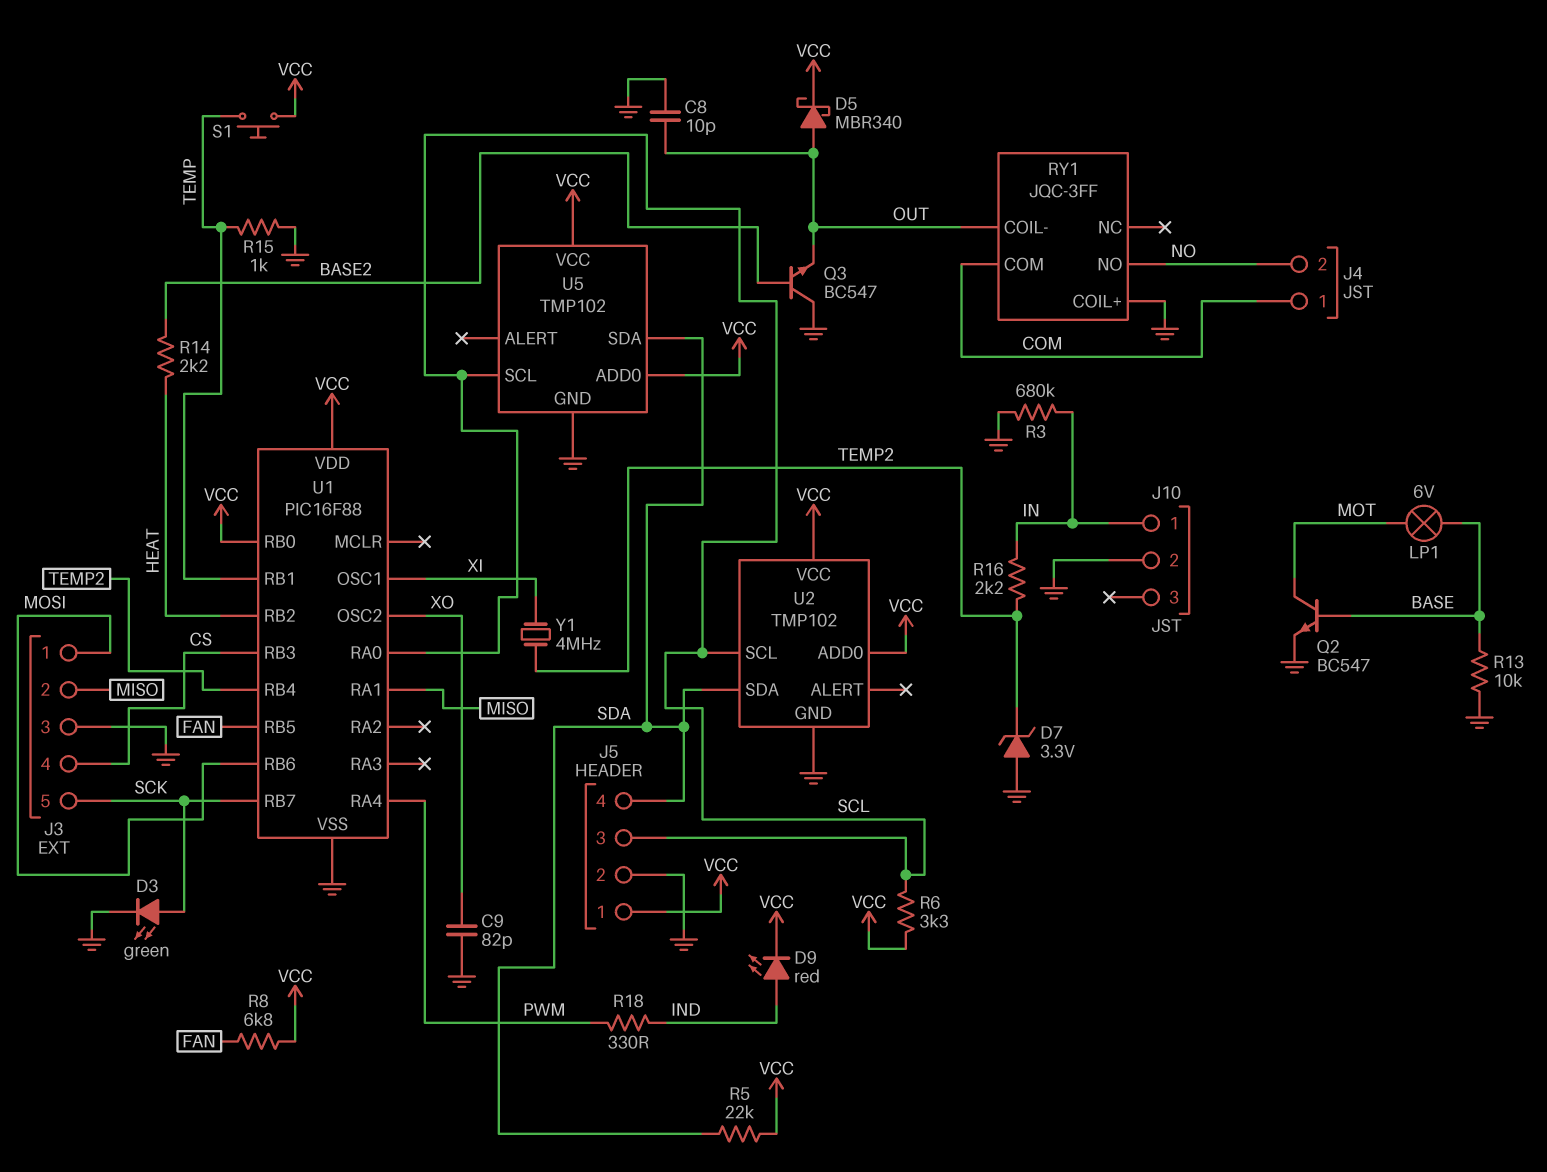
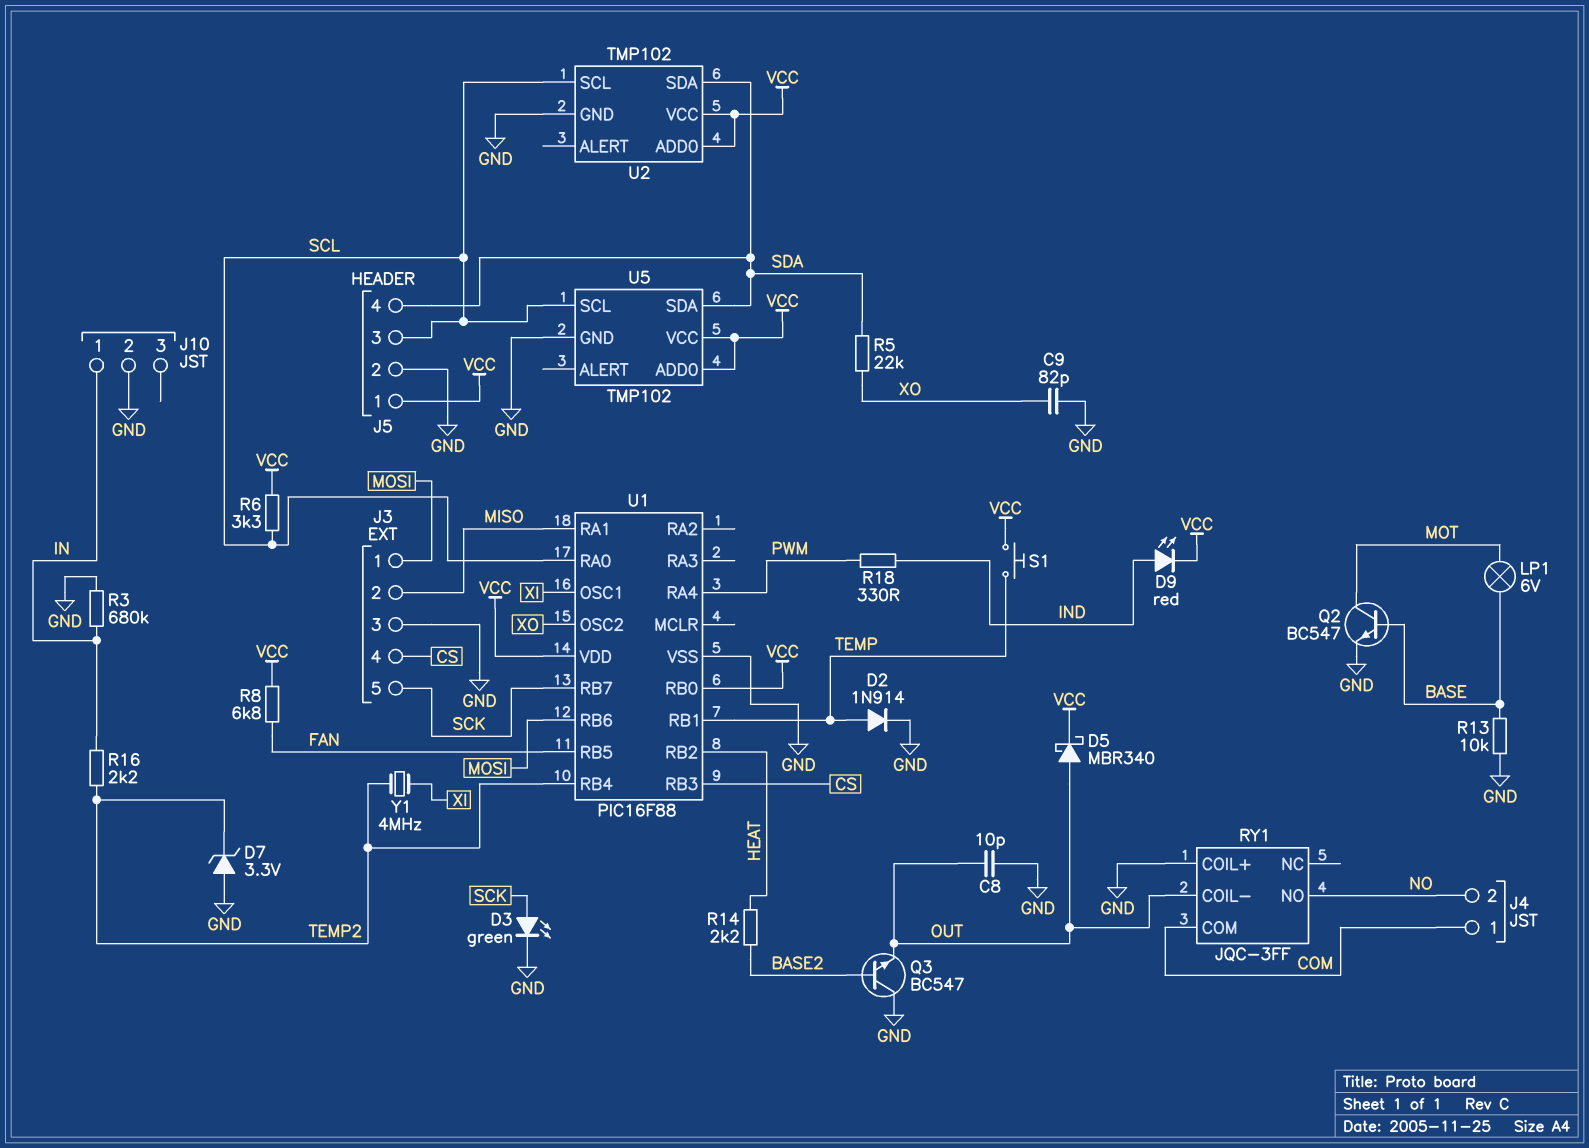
D2: none -> diode 1N914 (A TEMP, K GND)
R5: 22k (SDA, VCC) -> 22k (SDA, XO)
R15: 1k (GND, TEMP) -> none

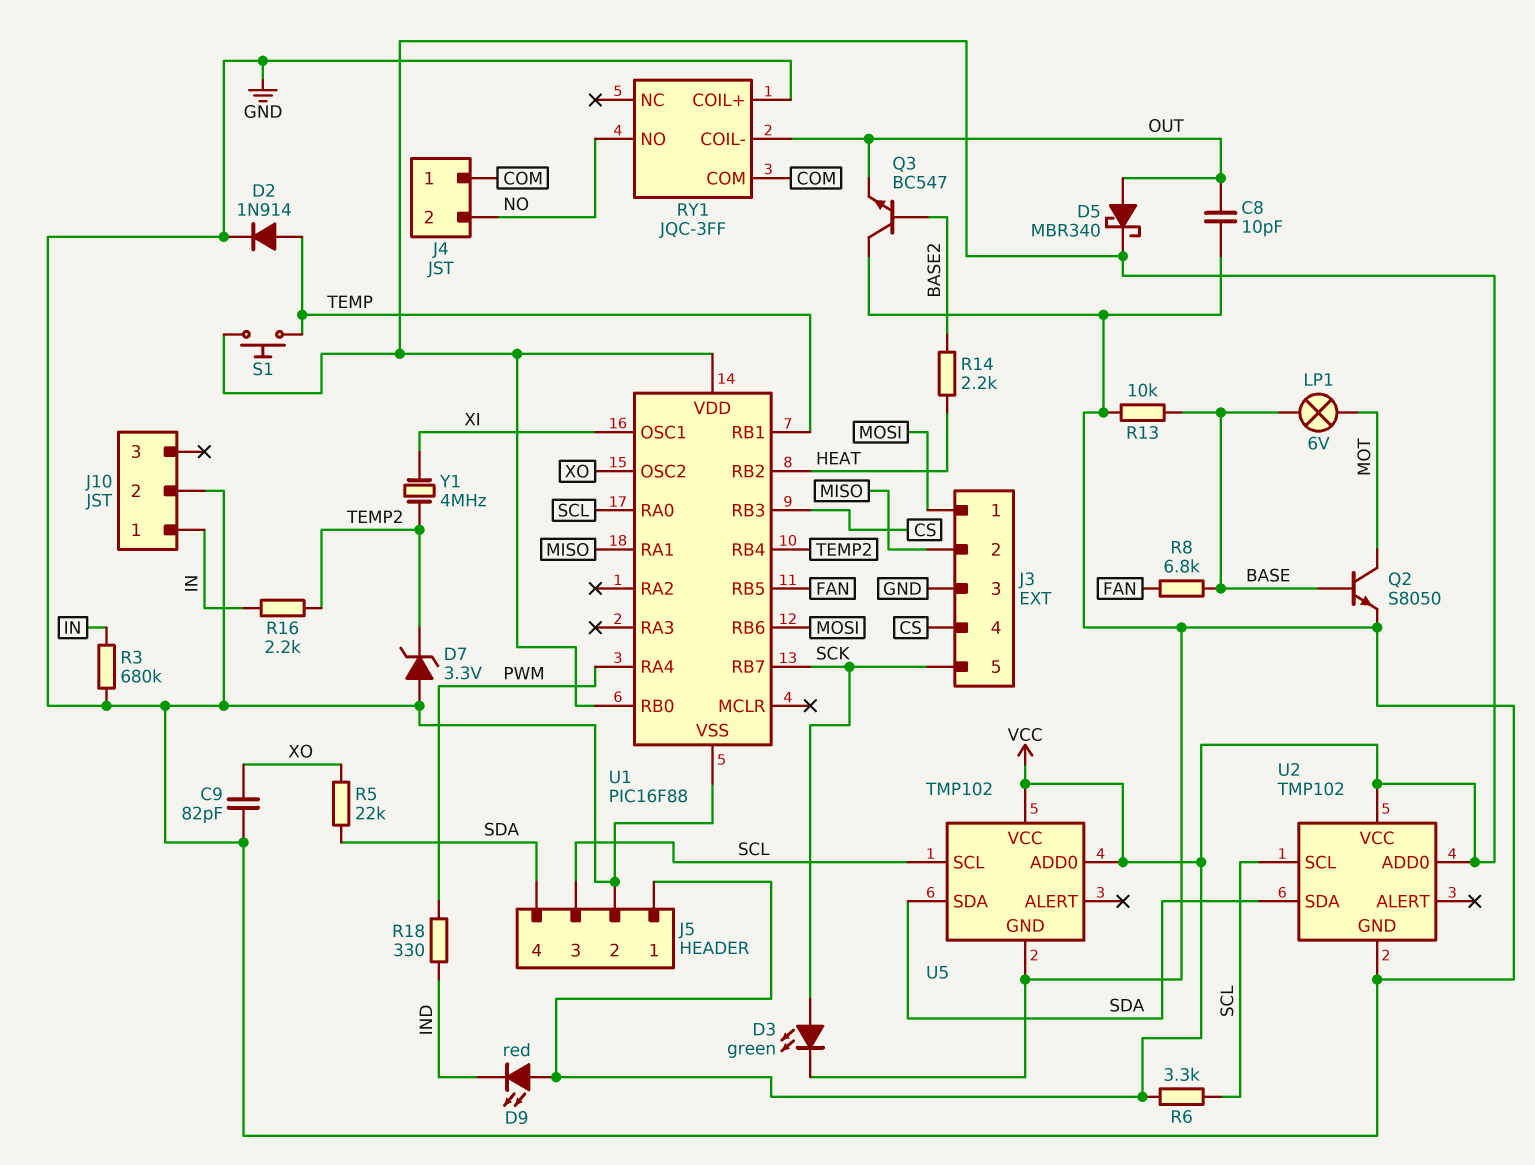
D9: LED red (A IND, K VCC) -> LED red (A VCC, K IND)
Q2: NPN BC547 (B BASE, C MOT, E GND) -> NPN S8050 (B BASE, C MOT, E GND)
R8: 6.8k (FAN, VCC) -> 6.8k (BASE, FAN)

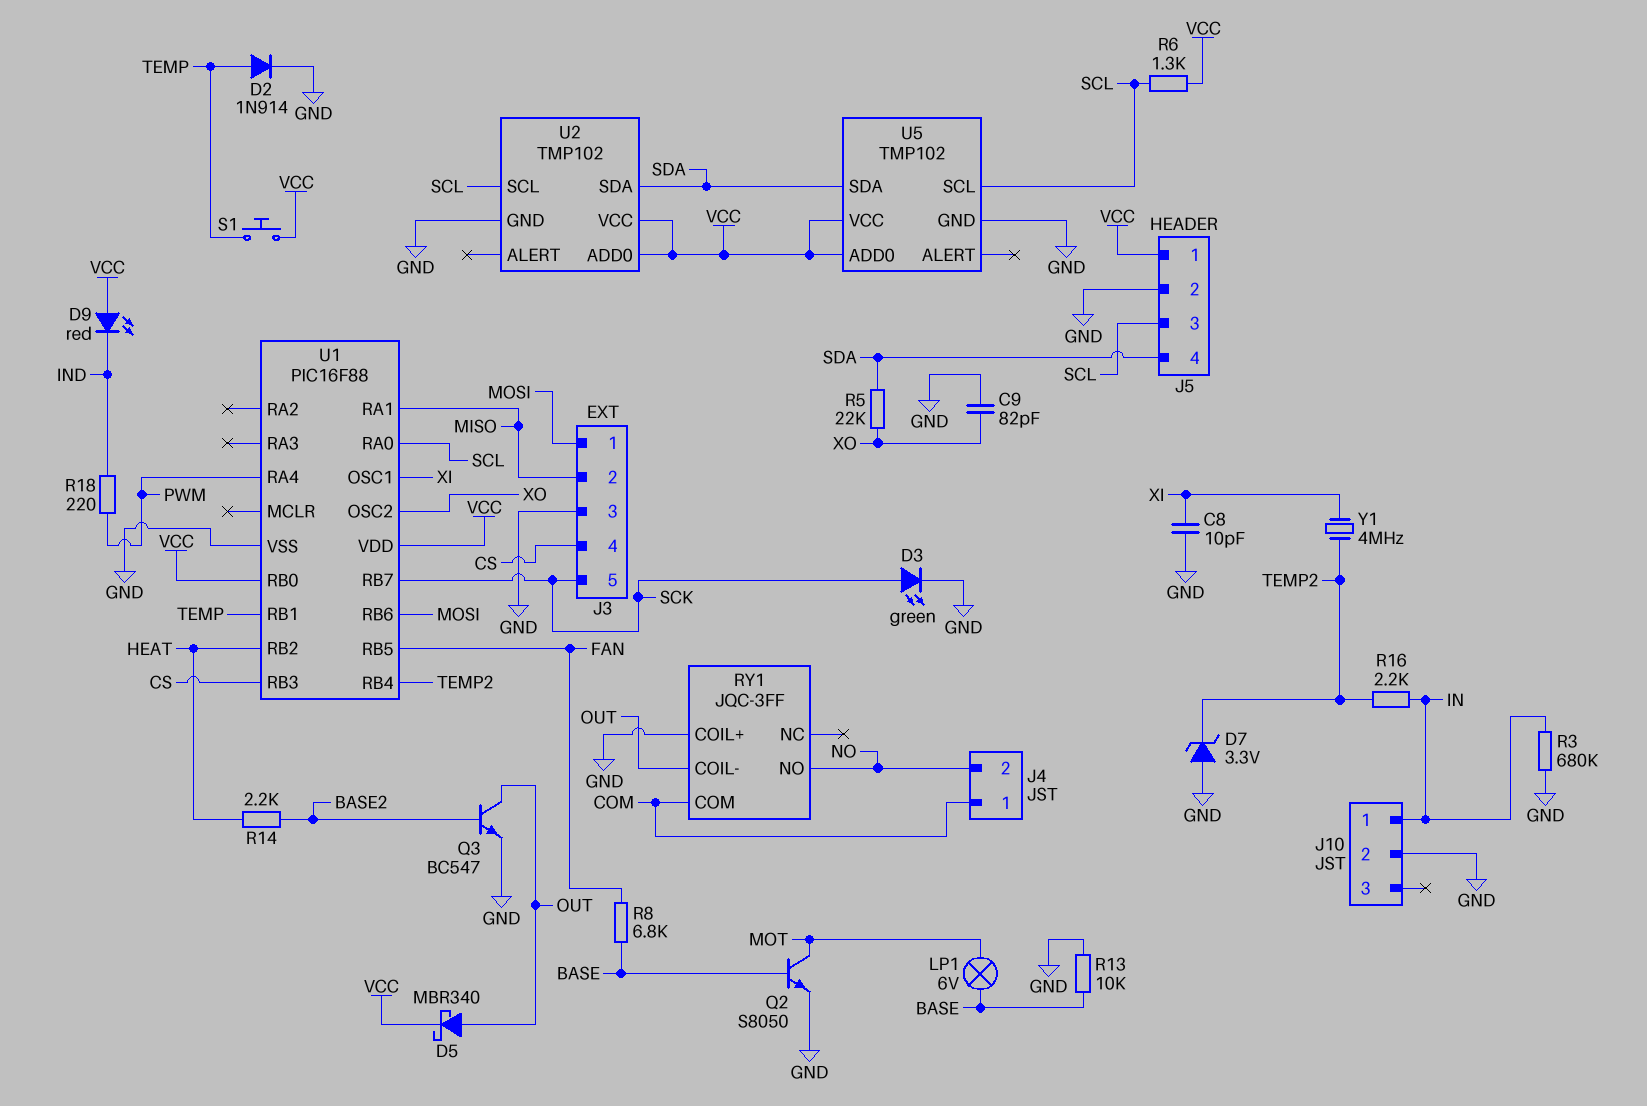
C8: 10pF (GND, OUT) -> 10pF (GND, XI)
Q3: NPN BC547 (B BASE2, C GND, E OUT) -> NPN BC547 (B BASE2, C OUT, E GND)
R6: 3.3k (SCL, VCC) -> 1.3k (SCL, VCC)
R18: 330 (IND, PWM) -> 220 (IND, PWM)

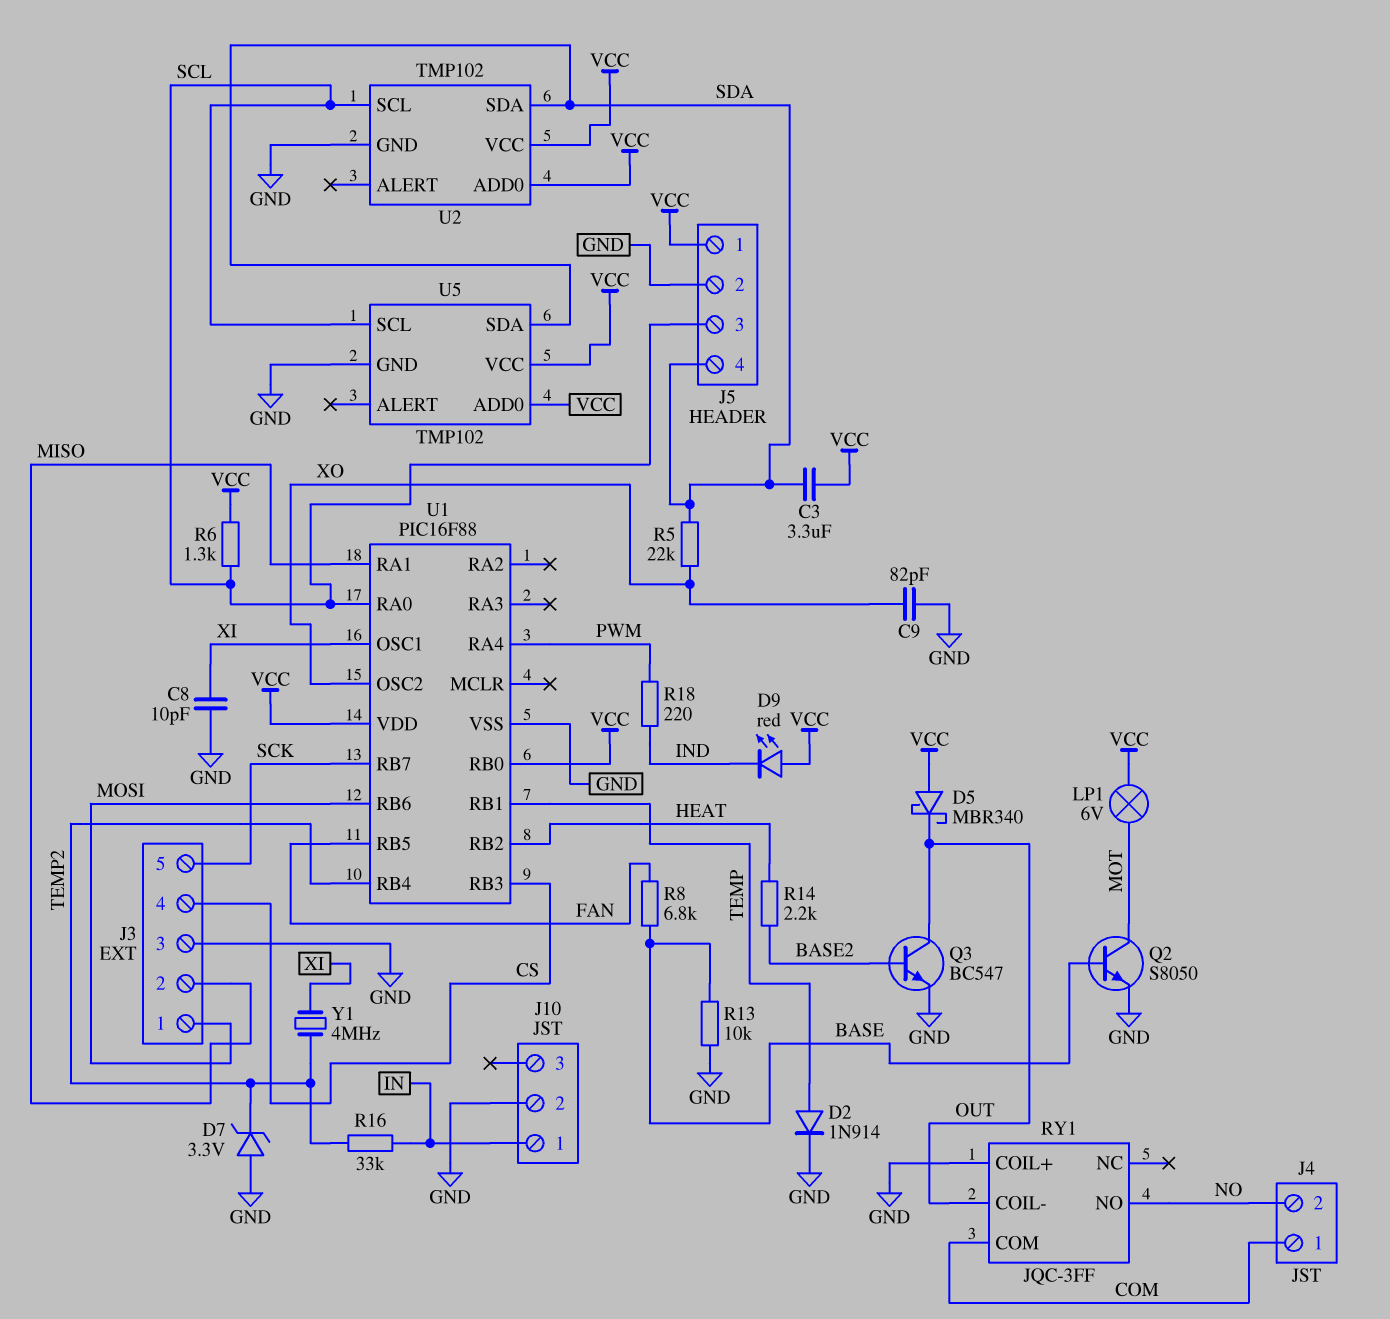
C3: none -> 3.3uF (SDA, VCC)
D3: LED green (A SCK, K GND) -> none
D5: schottky MBR340 (A OUT, K VCC) -> schottky MBR340 (A VCC, K OUT)
LP1: lamp 6V (BASE, MOT) -> lamp 6V (MOT, VCC)
R3: 680k (GND, IN) -> none
R16: 2.2k (IN, TEMP2) -> 33k (IN, TEMP2)
S1: button (TEMP, VCC) -> none

